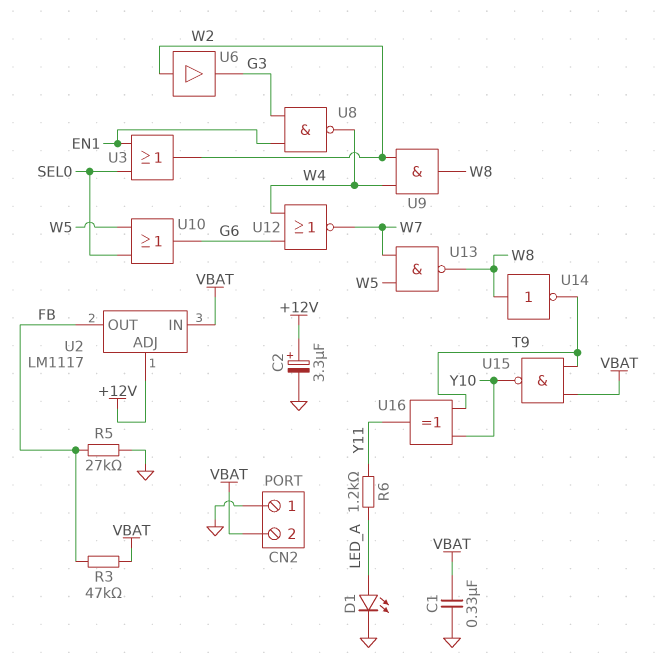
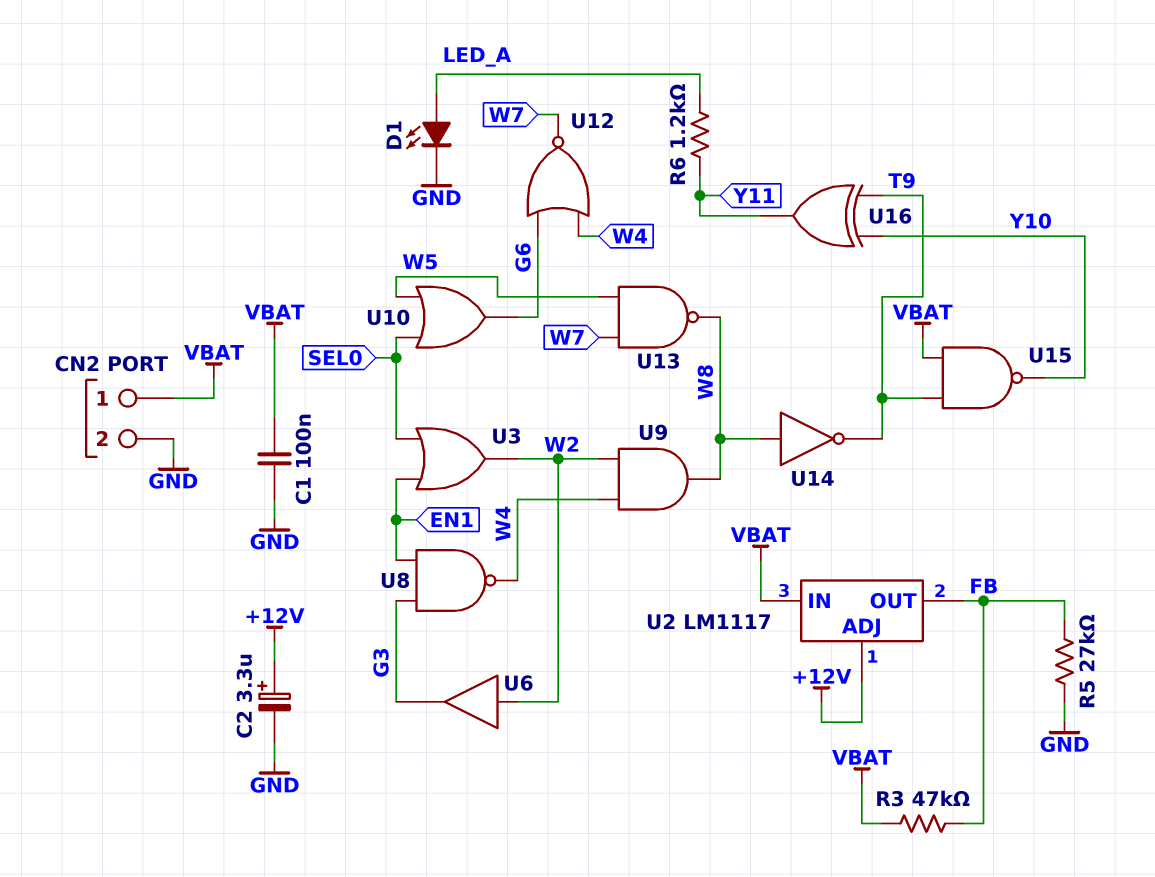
C1: 330nF (GND, VBAT) -> 100nF (GND, VBAT)
CN2 pin 1: GND -> VBAT
CN2 pin 2: VBAT -> GND

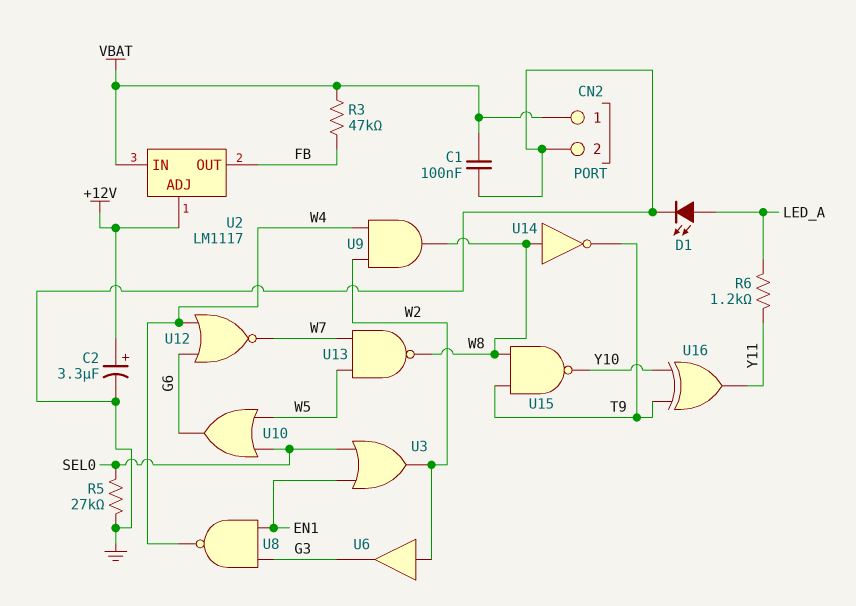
R5: 27k (FB, GND) -> 27k (GND, SEL0)
U15: NAND (in T9, in VBAT, out Y10) -> NAND (in T9, in W8, out Y10)

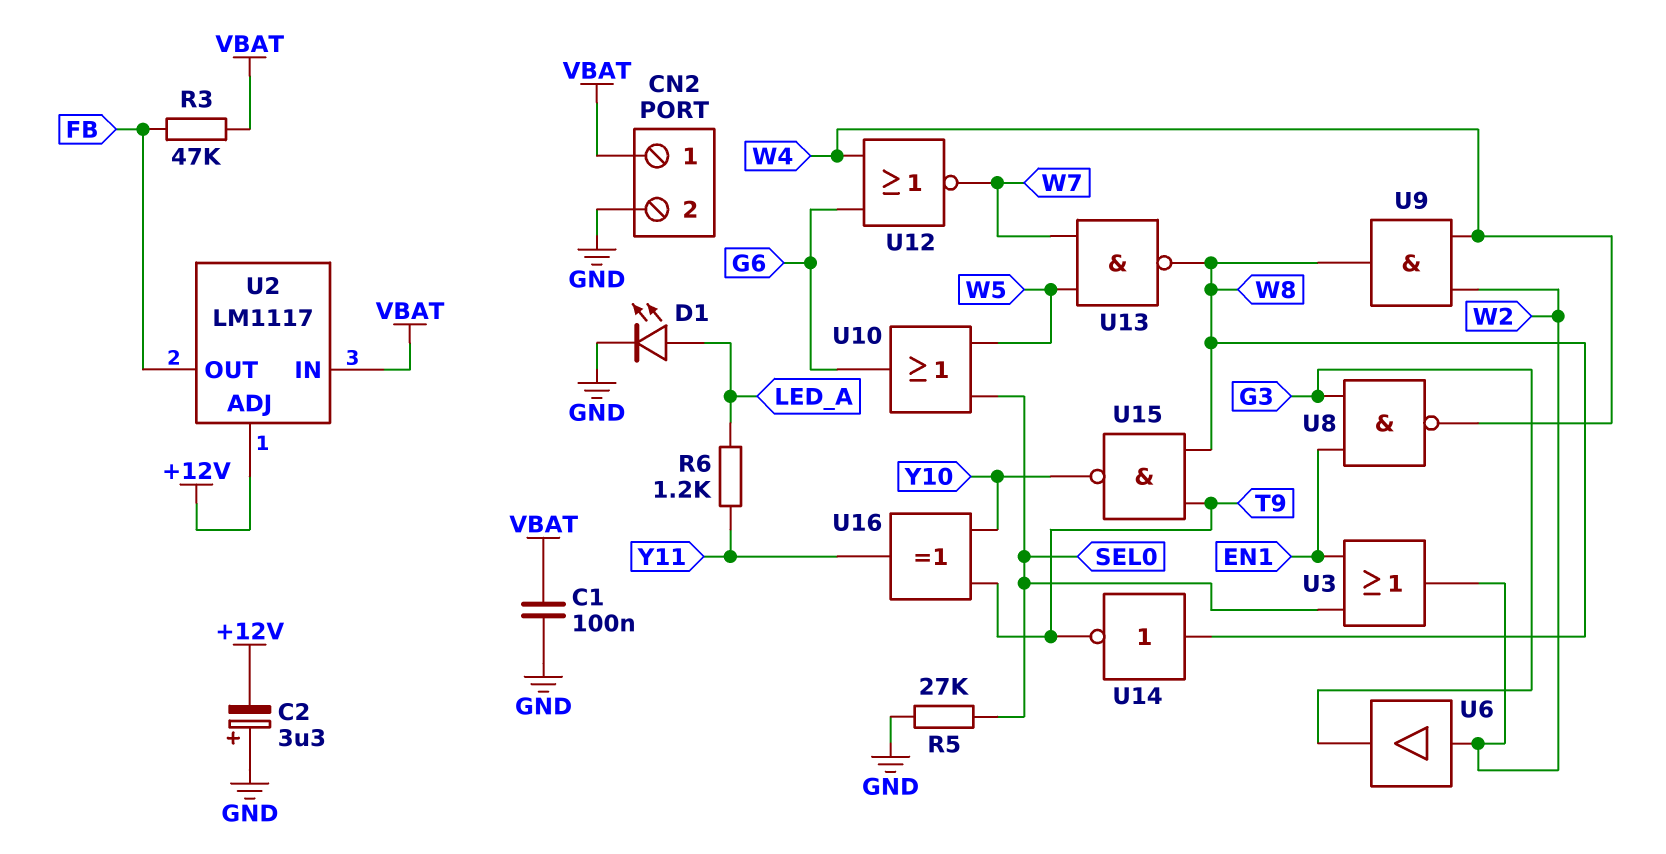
C2: 3.3uF (plus +12V, minus GND) -> 3.3uF (plus GND, minus +12V)

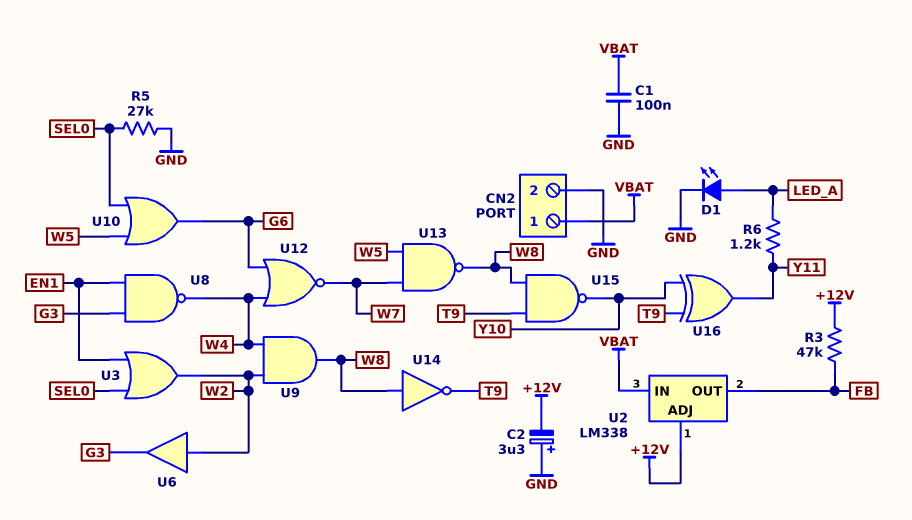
R3: 47k (FB, VBAT) -> 47k (+12V, FB)
U2: LM1117 -> LM338

